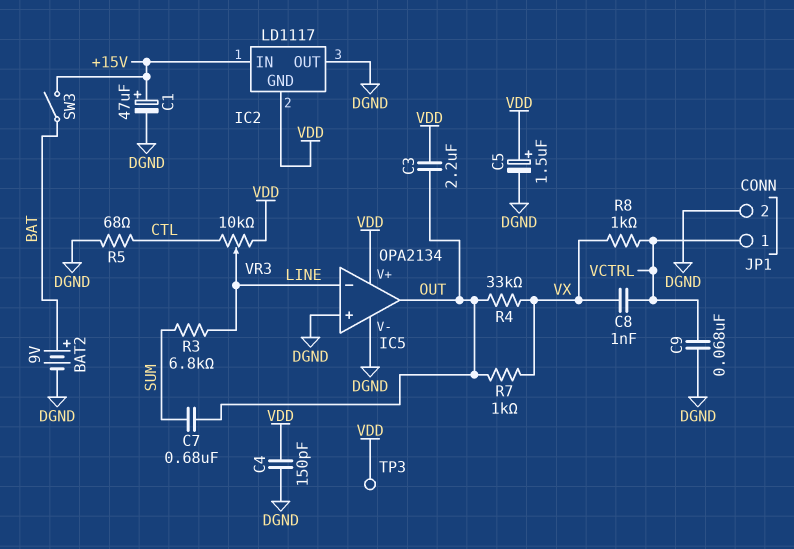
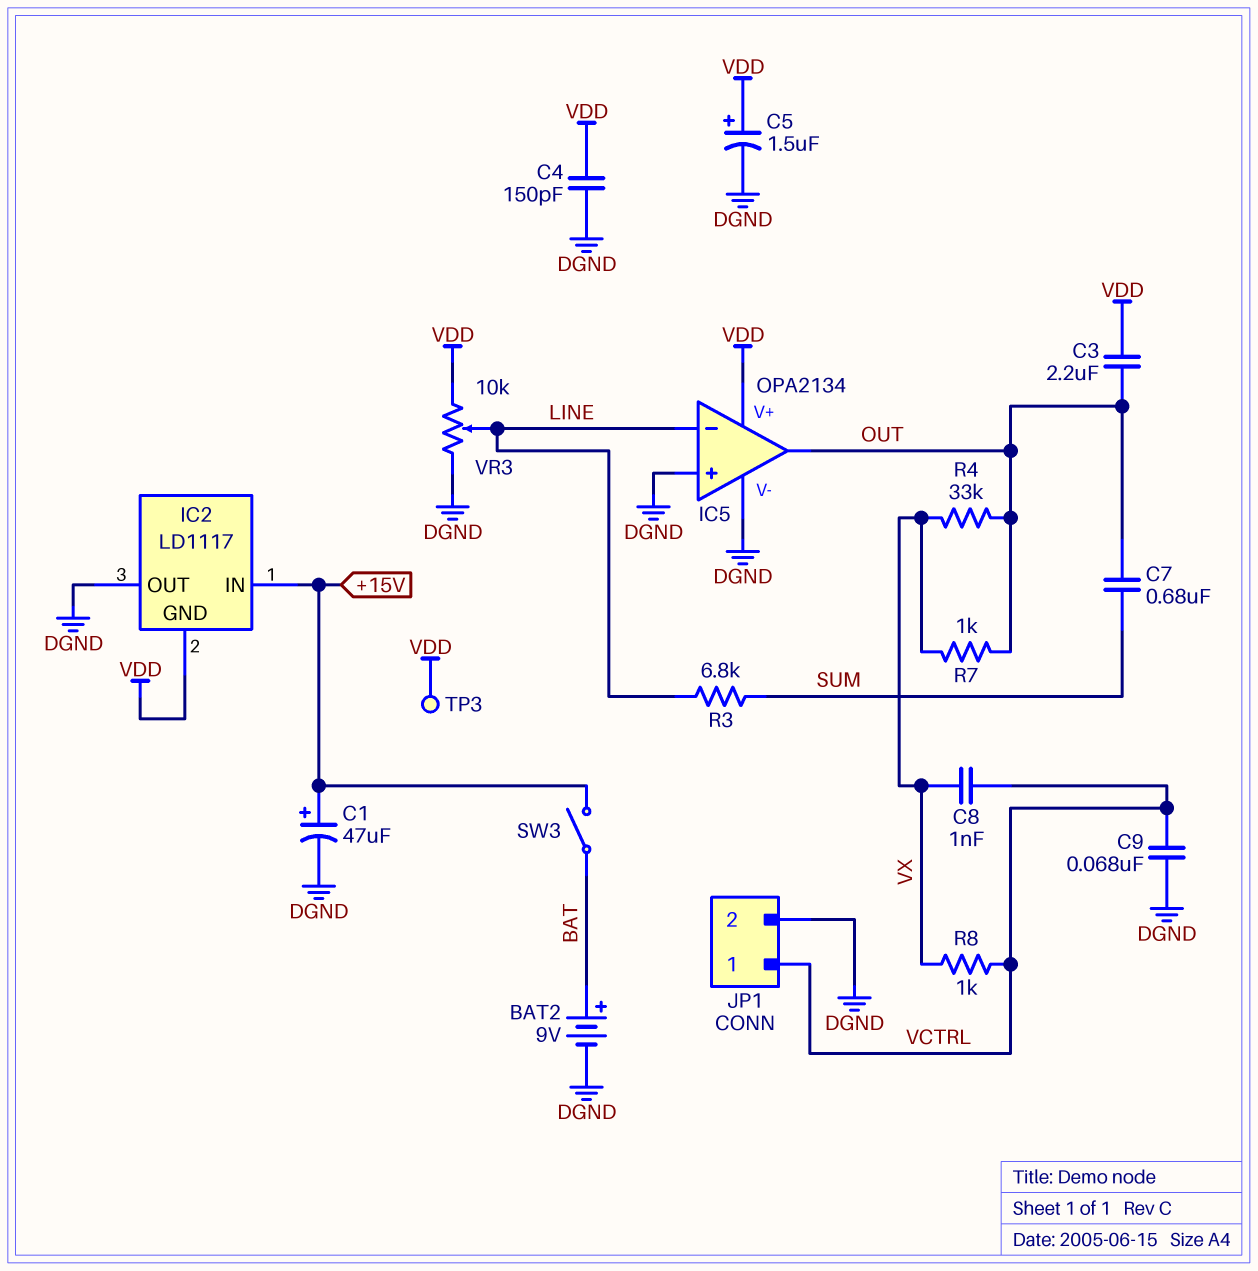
R5: 68 (CTL, DGND) -> none
VR3: 10k (CTL, VDD, wiper LINE) -> 10k (DGND, VDD, wiper LINE)

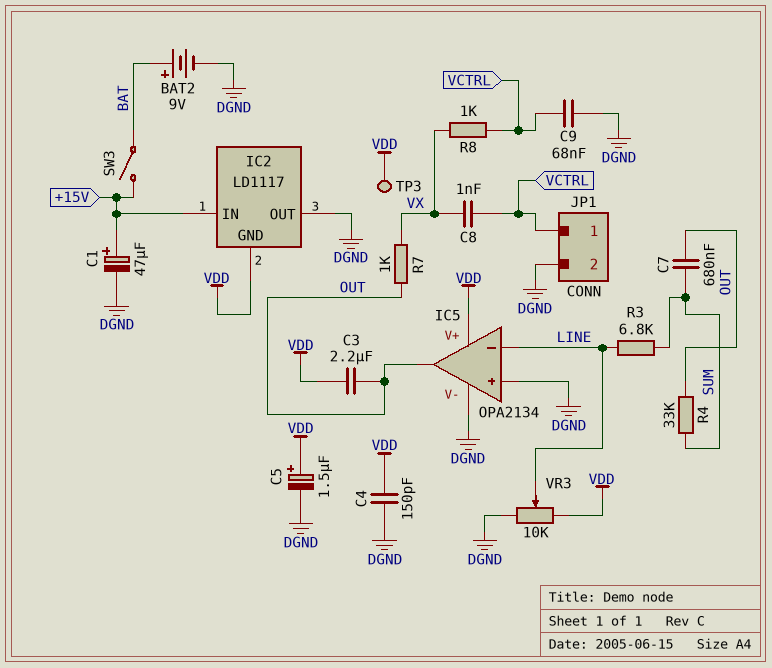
R4: 33k (OUT, VX) -> 33k (OUT, SUM)

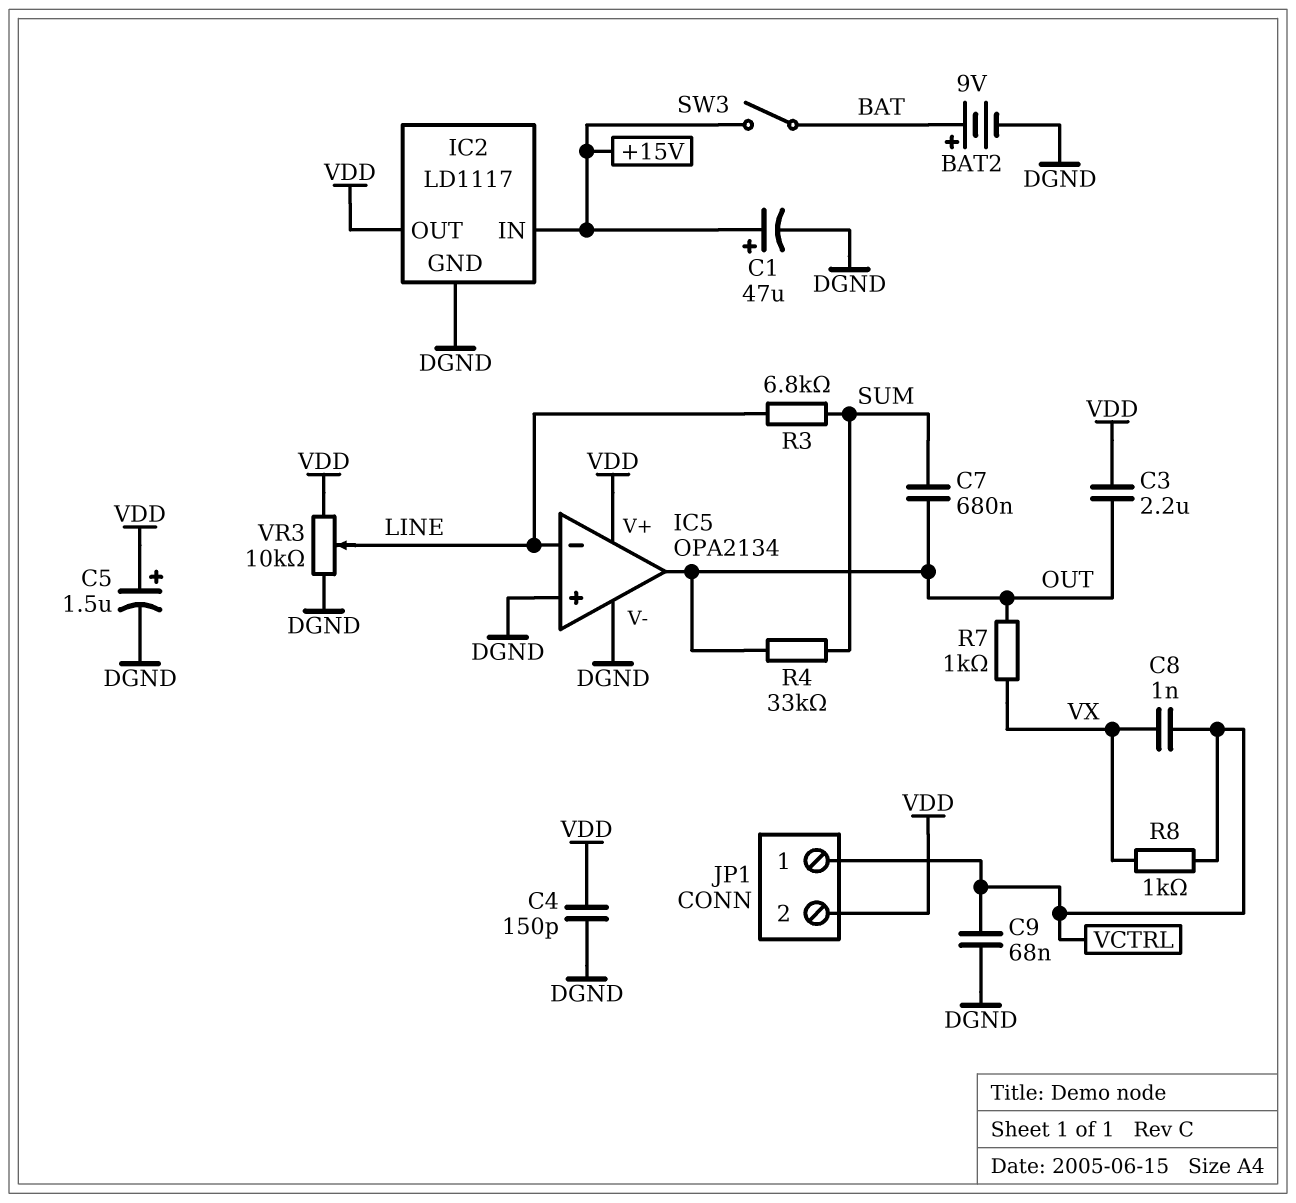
IC2 pin GND: VDD -> DGND
IC2 pin OUT: DGND -> VDD
JP1 pin 2: DGND -> VDD
TP3: test point (VDD) -> none

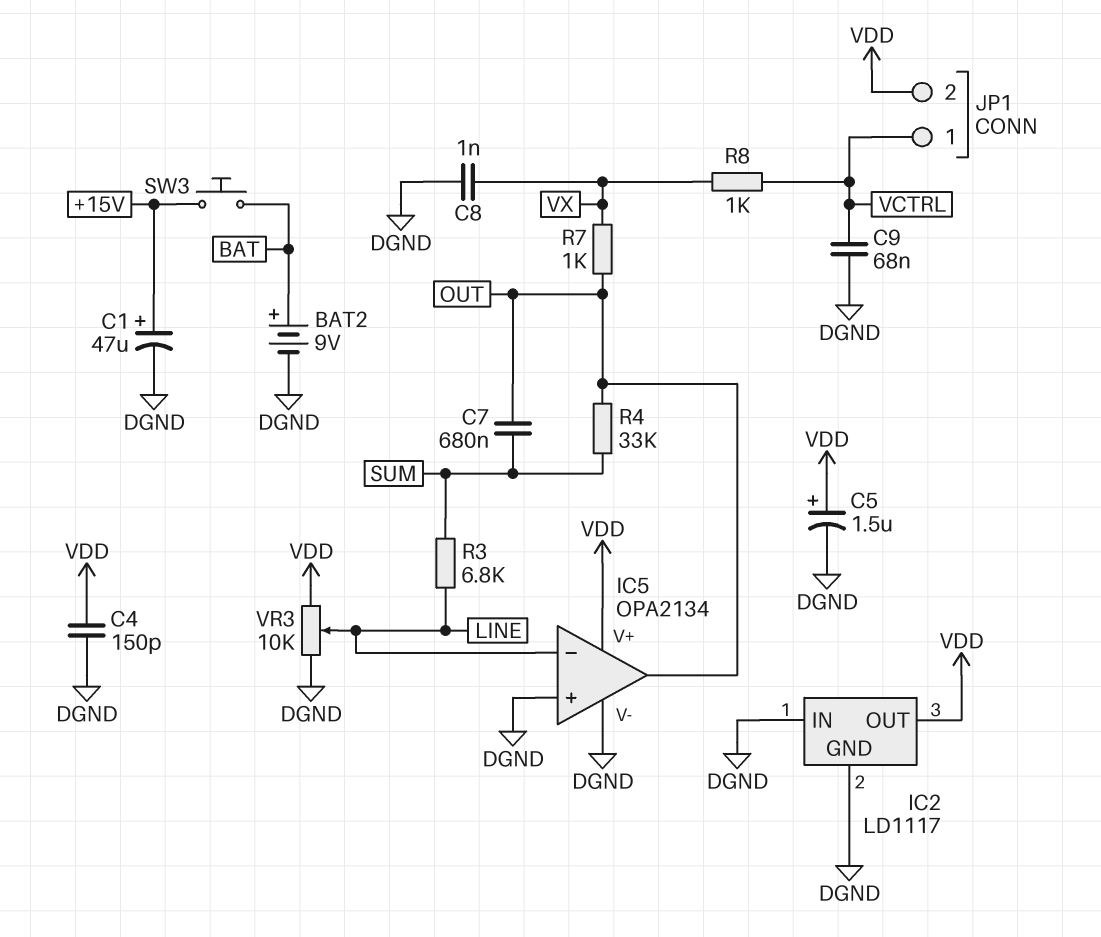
C3: 2.2uF (OUT, VDD) -> none
C8: 1nF (VCTRL, VX) -> 1nF (DGND, VX)
IC2 pin IN: +15V -> DGND
SW3: switch (+15V, BAT) -> button (+15V, BAT)

